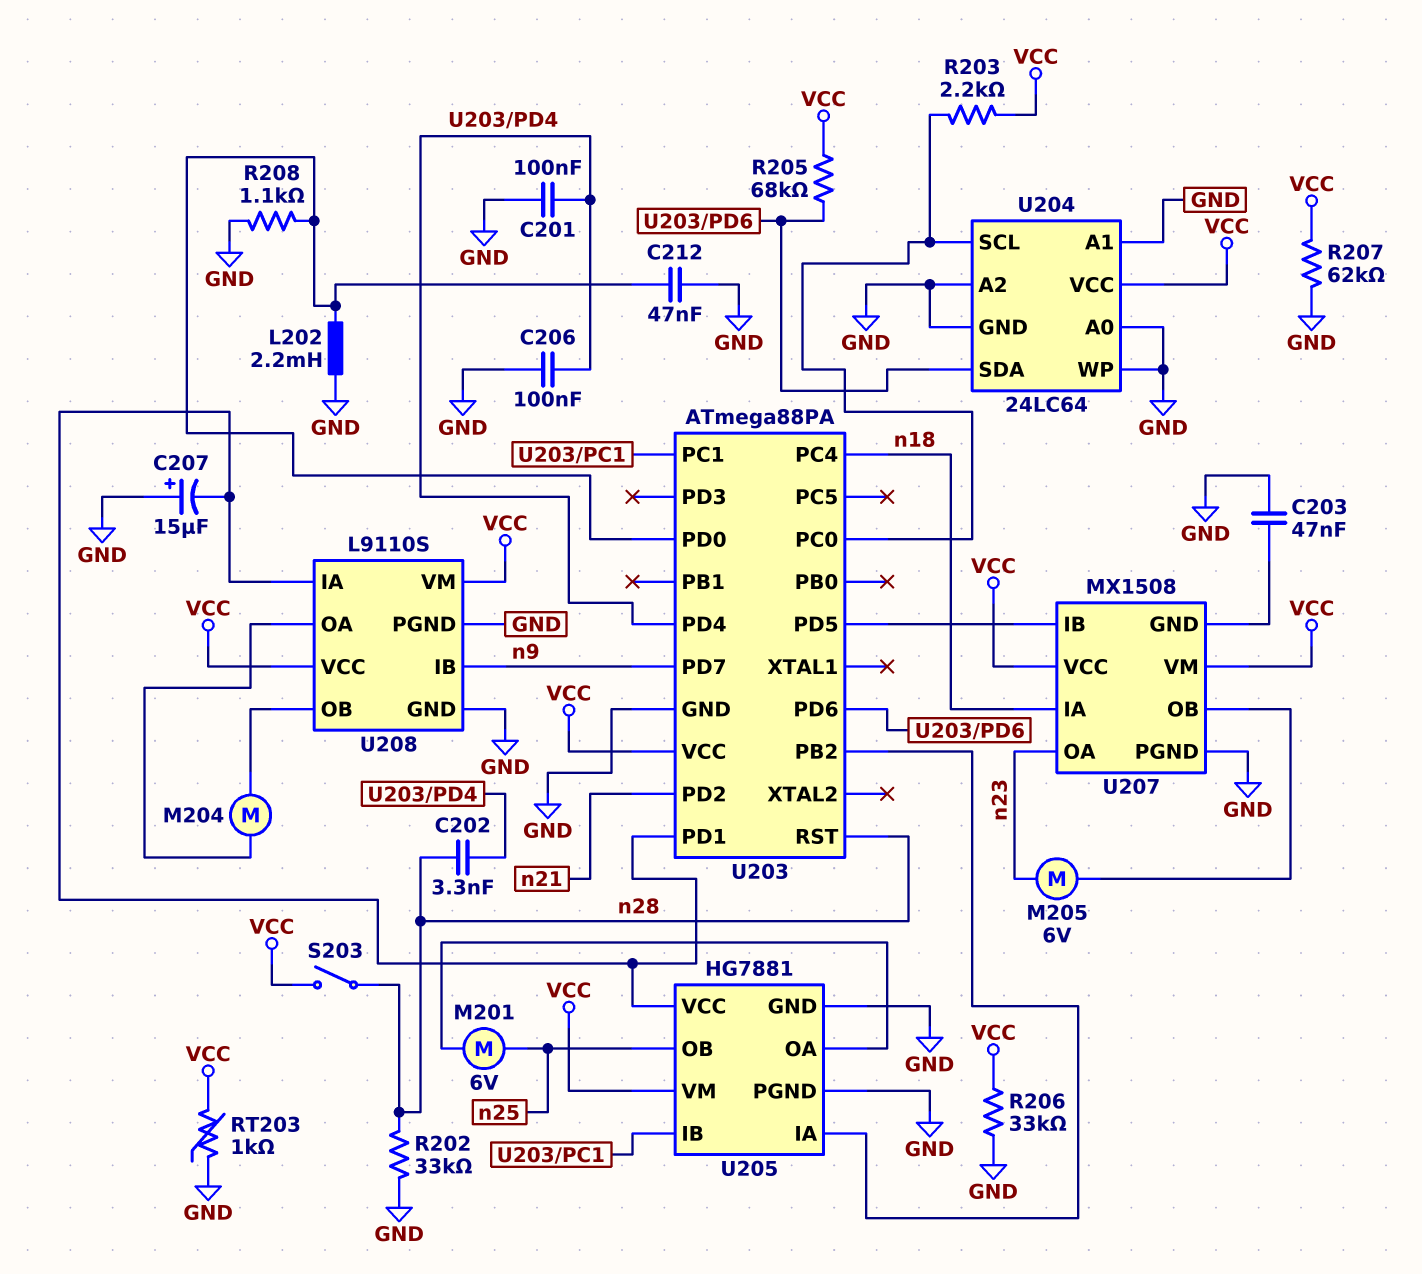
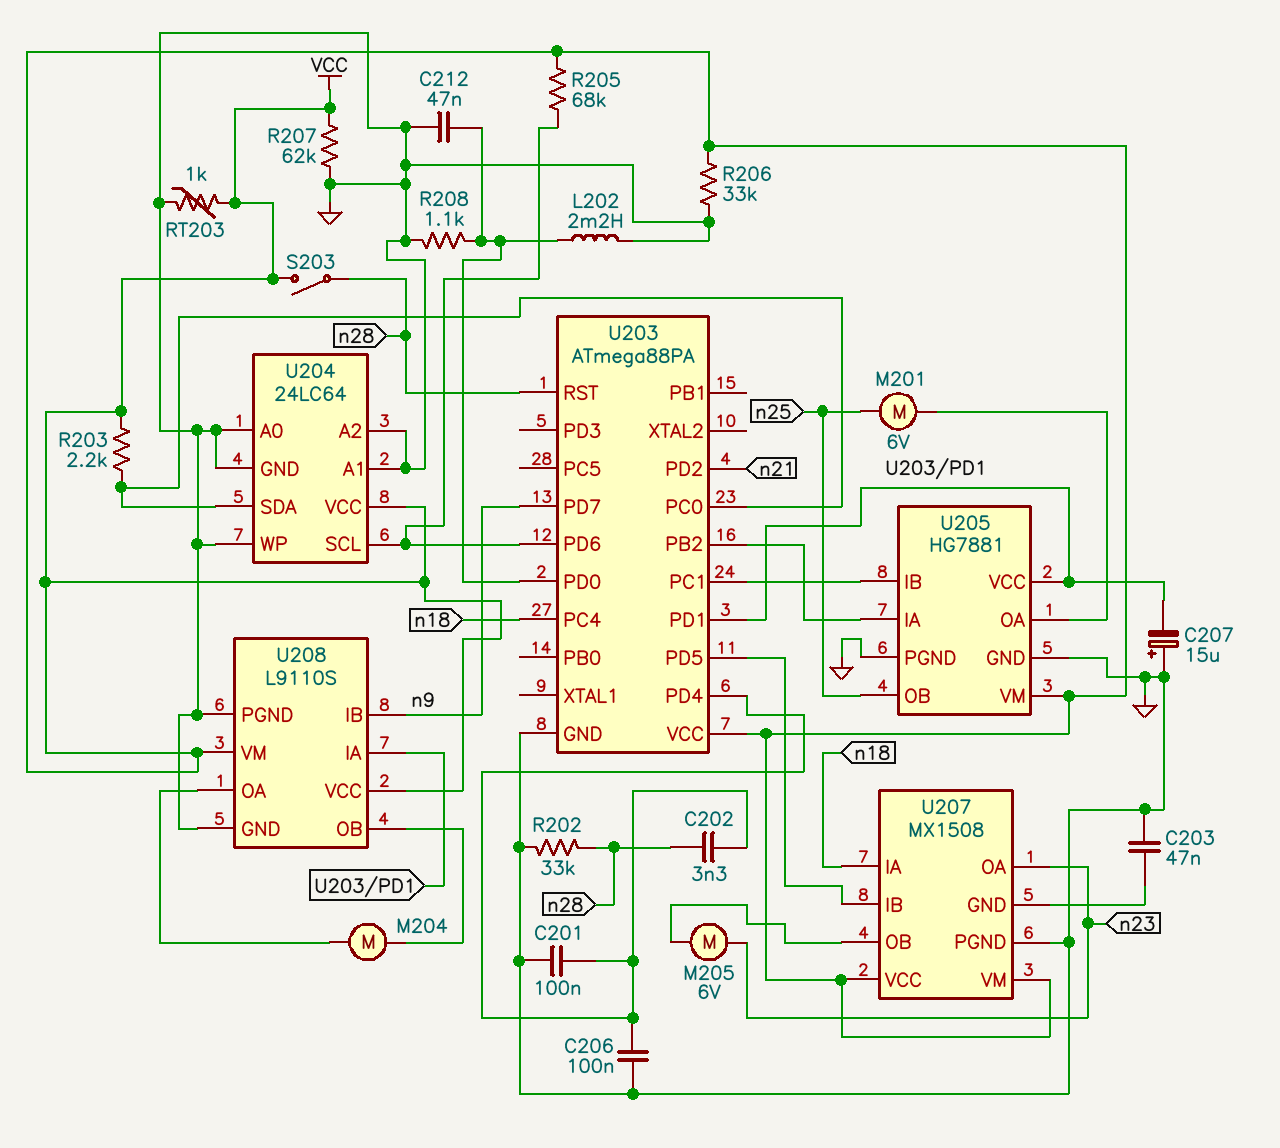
U204 pin SCL: U203/PC0 -> U203/PD6
U204 pin SDA: U203/PD6 -> U203/PC0

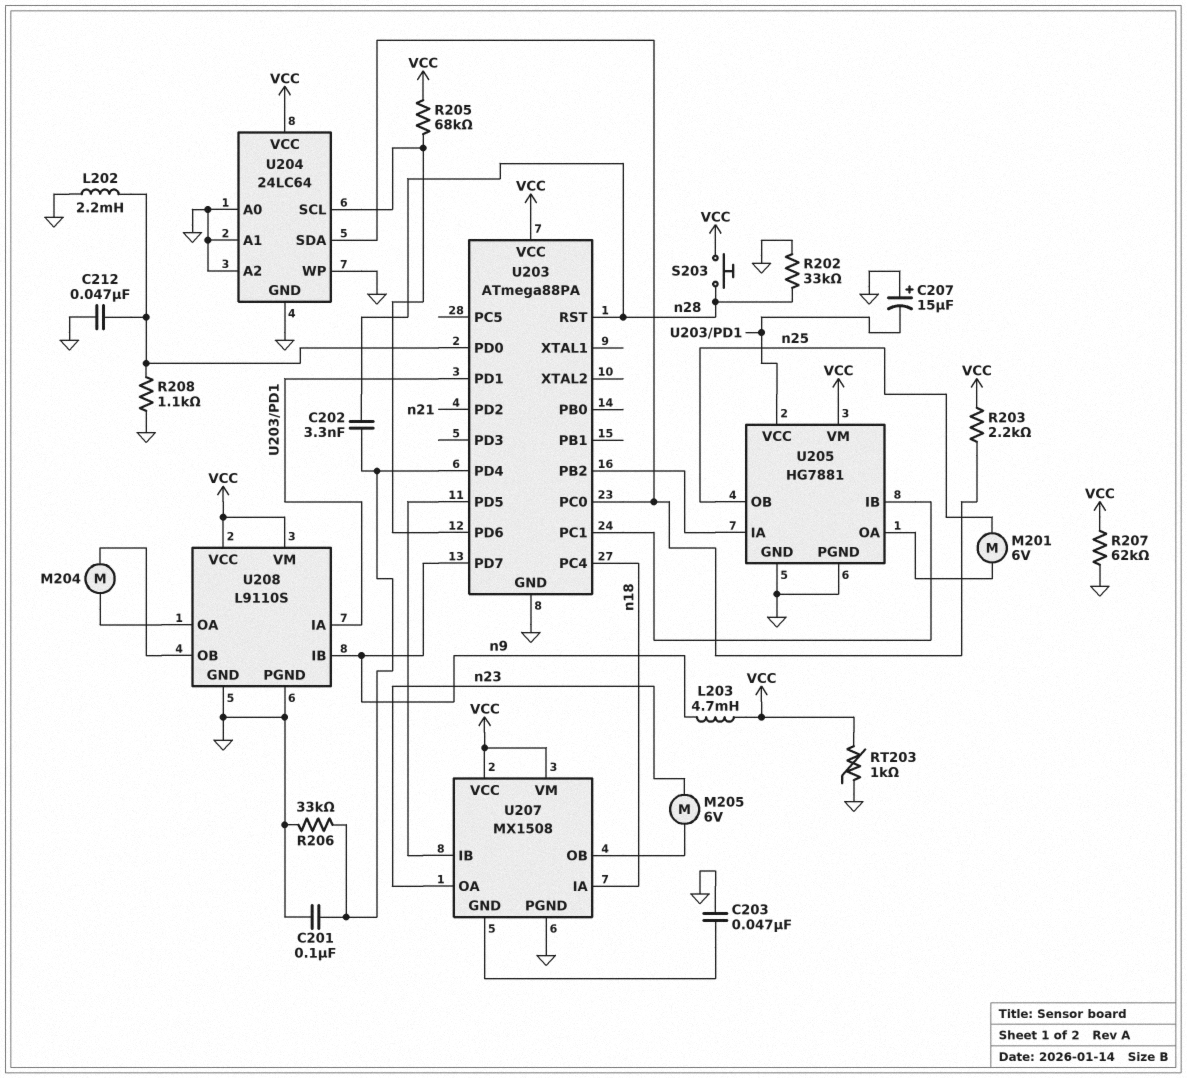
C206: 100nF (GND, U203/PD4) -> none
L203: none -> 4.7mH (VCC, n9)
R206: 33k (GND, VCC) -> 33k (GND, U203/PD4)
S203: switch (VCC, n28) -> button (VCC, n28)

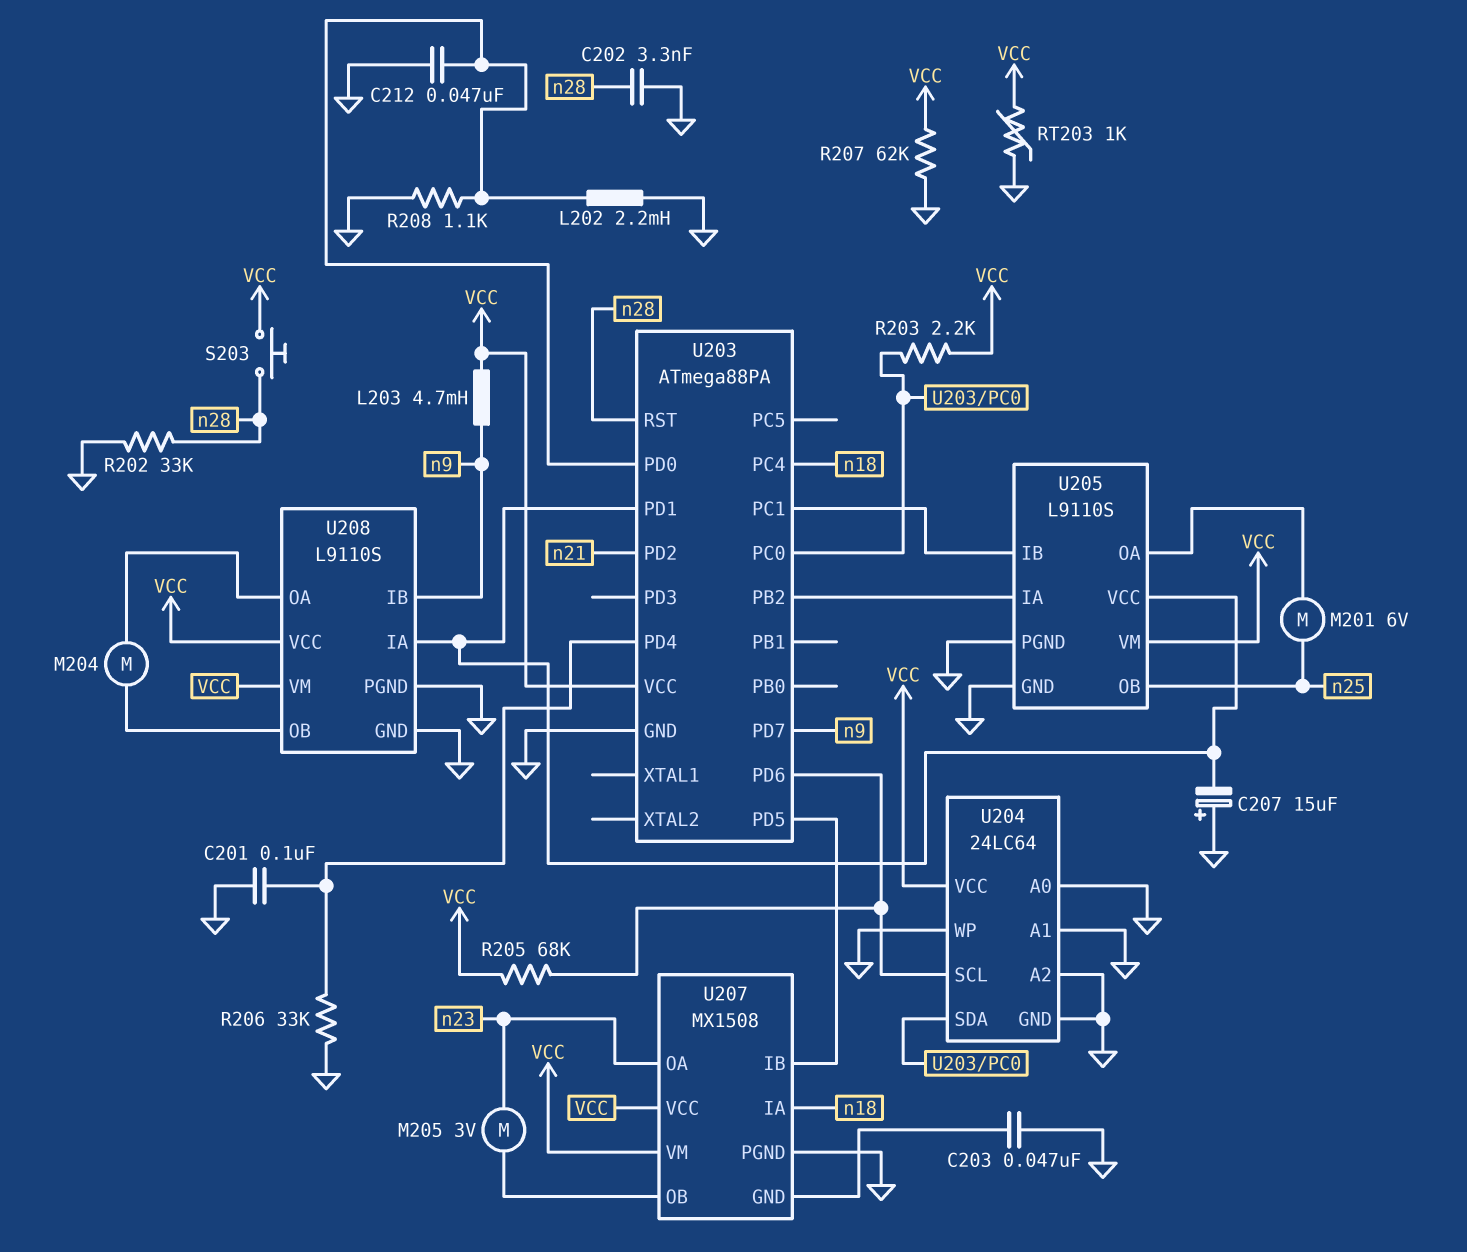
C202: 3.3nF (U203/PD4, n28) -> 3.3nF (GND, n28)
M205: motor 6V (U207/OB, n23) -> motor 3V (U207/OB, n23)
U205: HG7881 -> L9110S

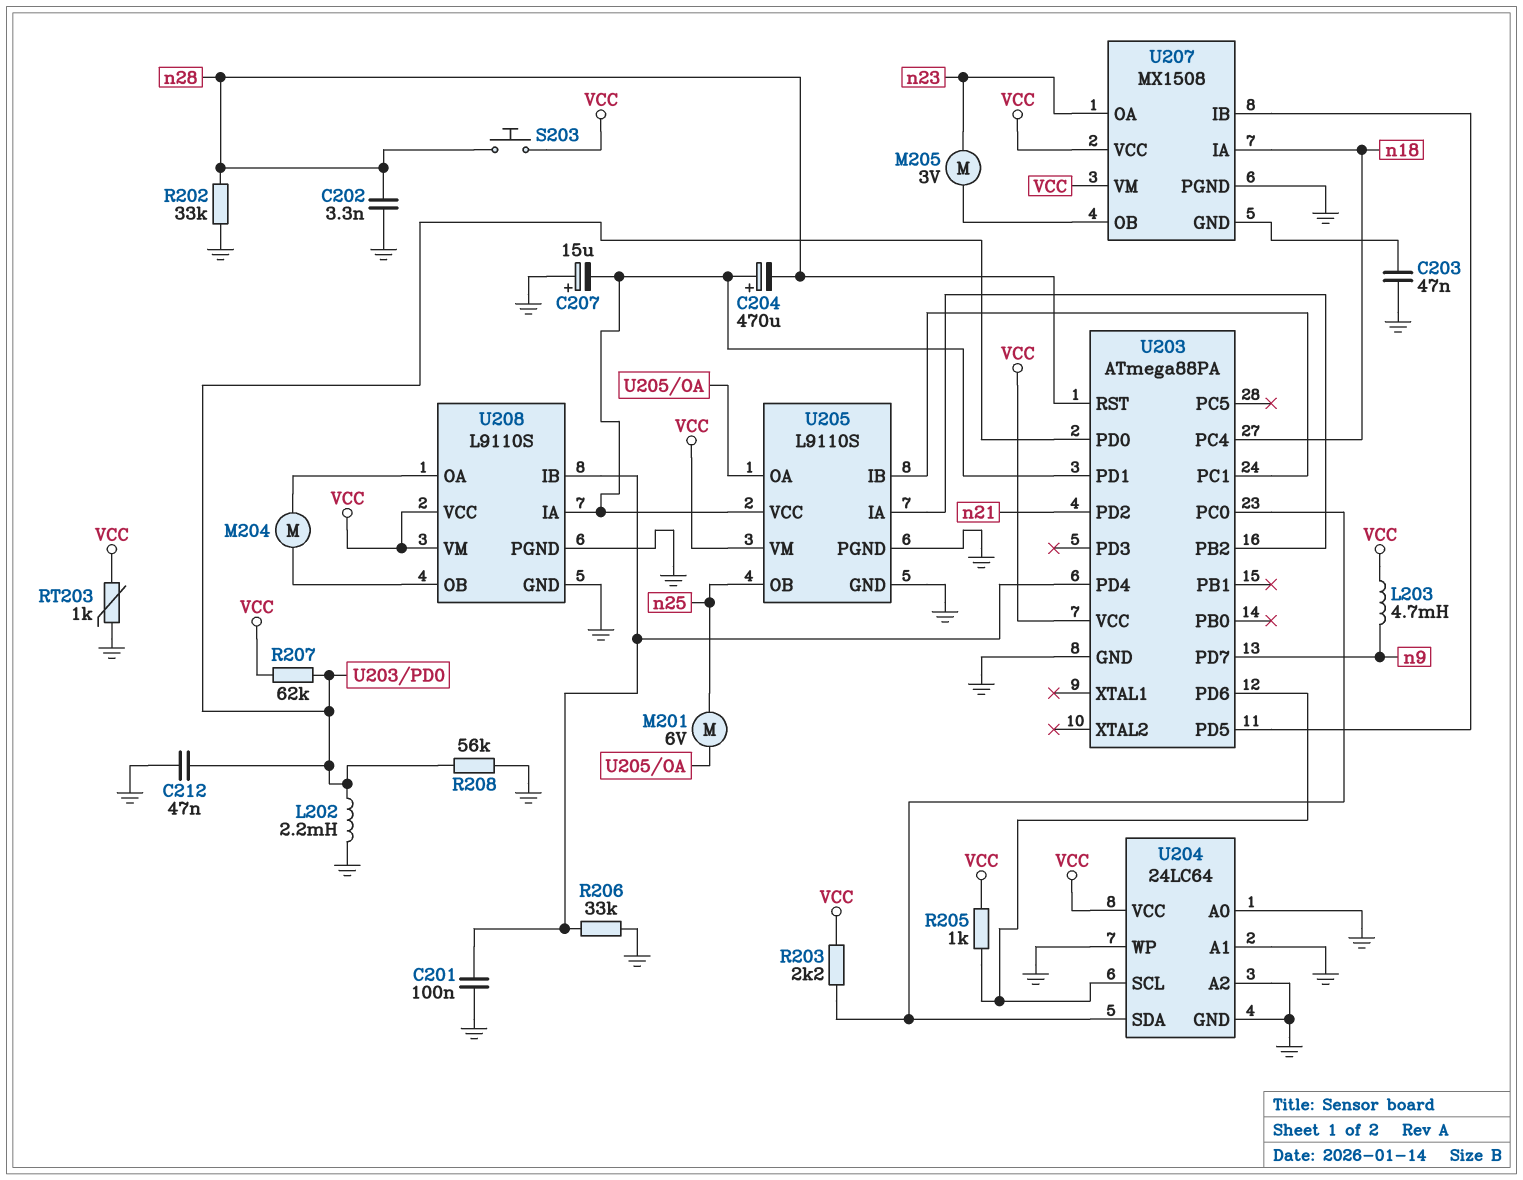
C204: none -> 470uF (plus U203/PD1, minus n28)
R205: 68k (U203/PD6, VCC) -> 1k (U203/PD6, VCC)
R207: 62k (GND, VCC) -> 62k (U203/PD0, VCC)
R208: 1.1k (GND, U203/PD0) -> 56k (GND, U203/PD0)
U208 pin IB: n9 -> U203/PD4

